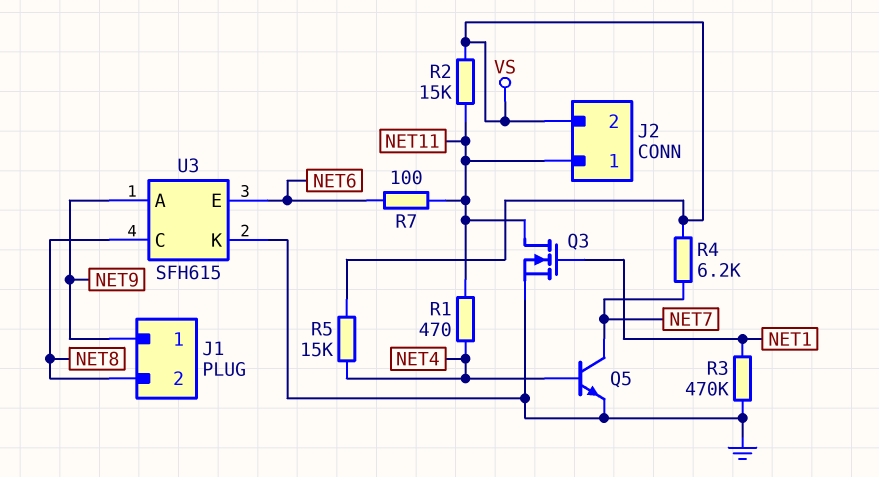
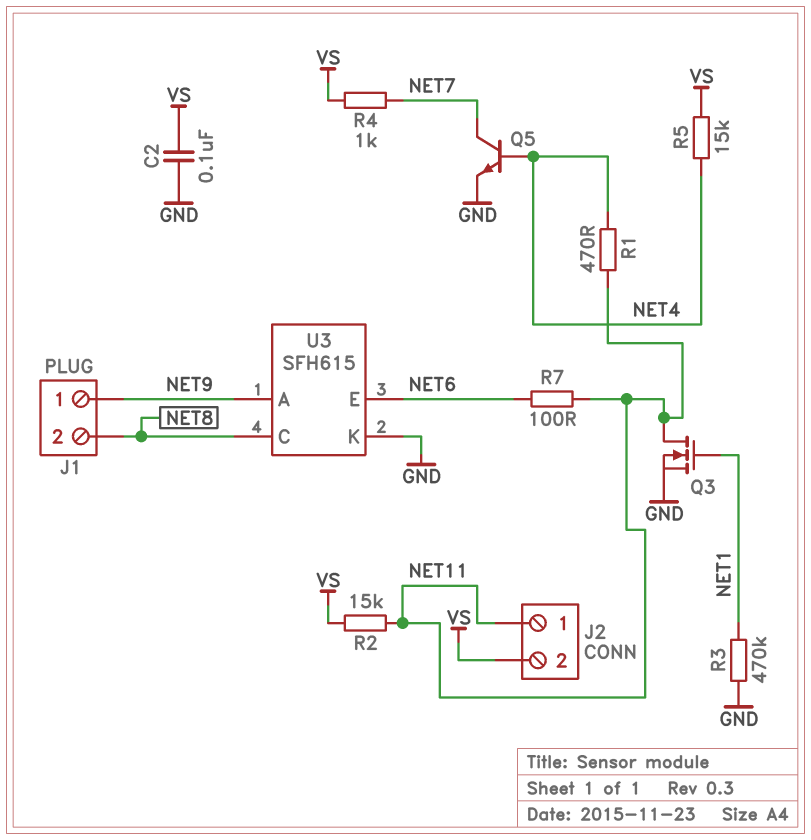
C2: none -> 100nF (GND, VS)
R4: 6.2k (NET7, VS) -> 1k (NET7, VS)

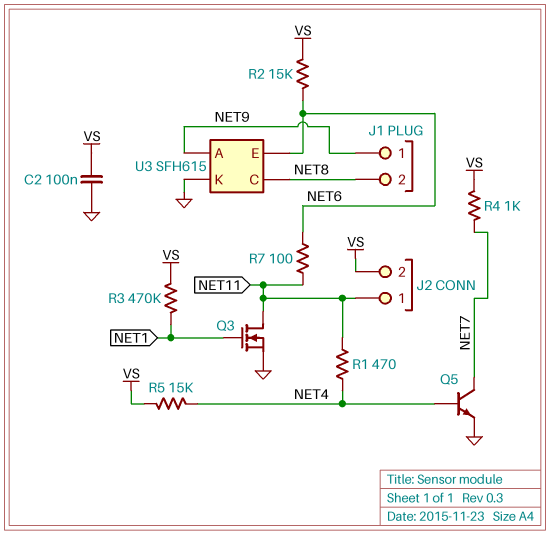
R2: 15k (NET11, VS) -> 15k (NET6, VS)
R3: 470k (GND, NET1) -> 470k (NET1, VS)

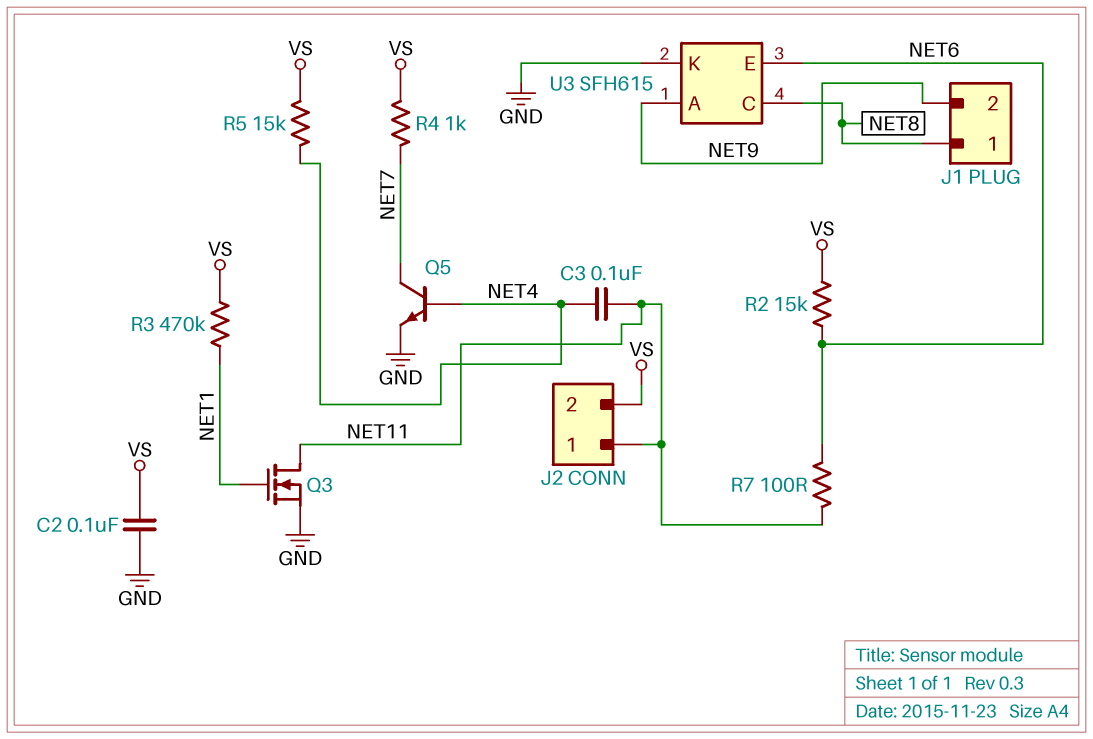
C3: none -> 100nF (NET4, NET11)
J1 pin 1: NET9 -> NET8
J1 pin 2: NET8 -> NET9
R1: 470 (NET4, NET11) -> none

